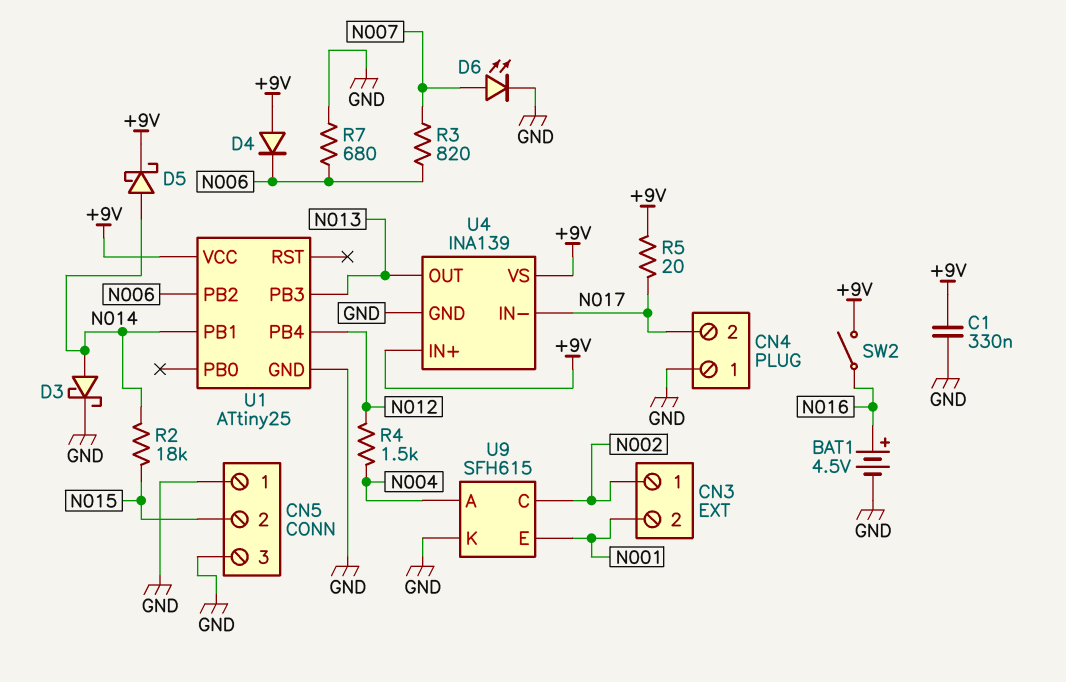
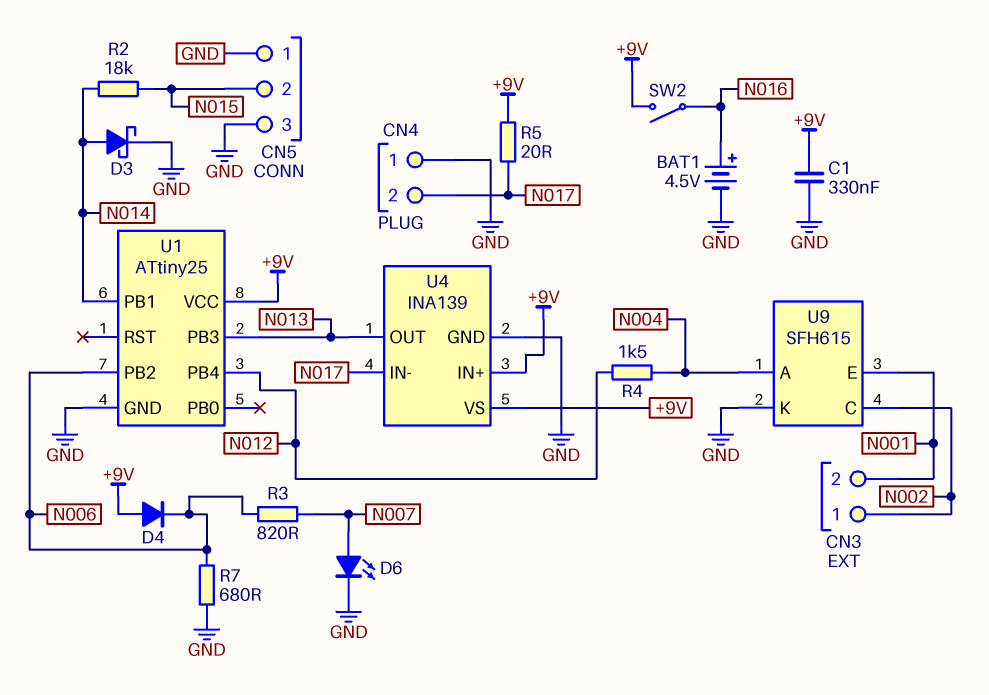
D5: schottky (A N014, K +9V) -> none

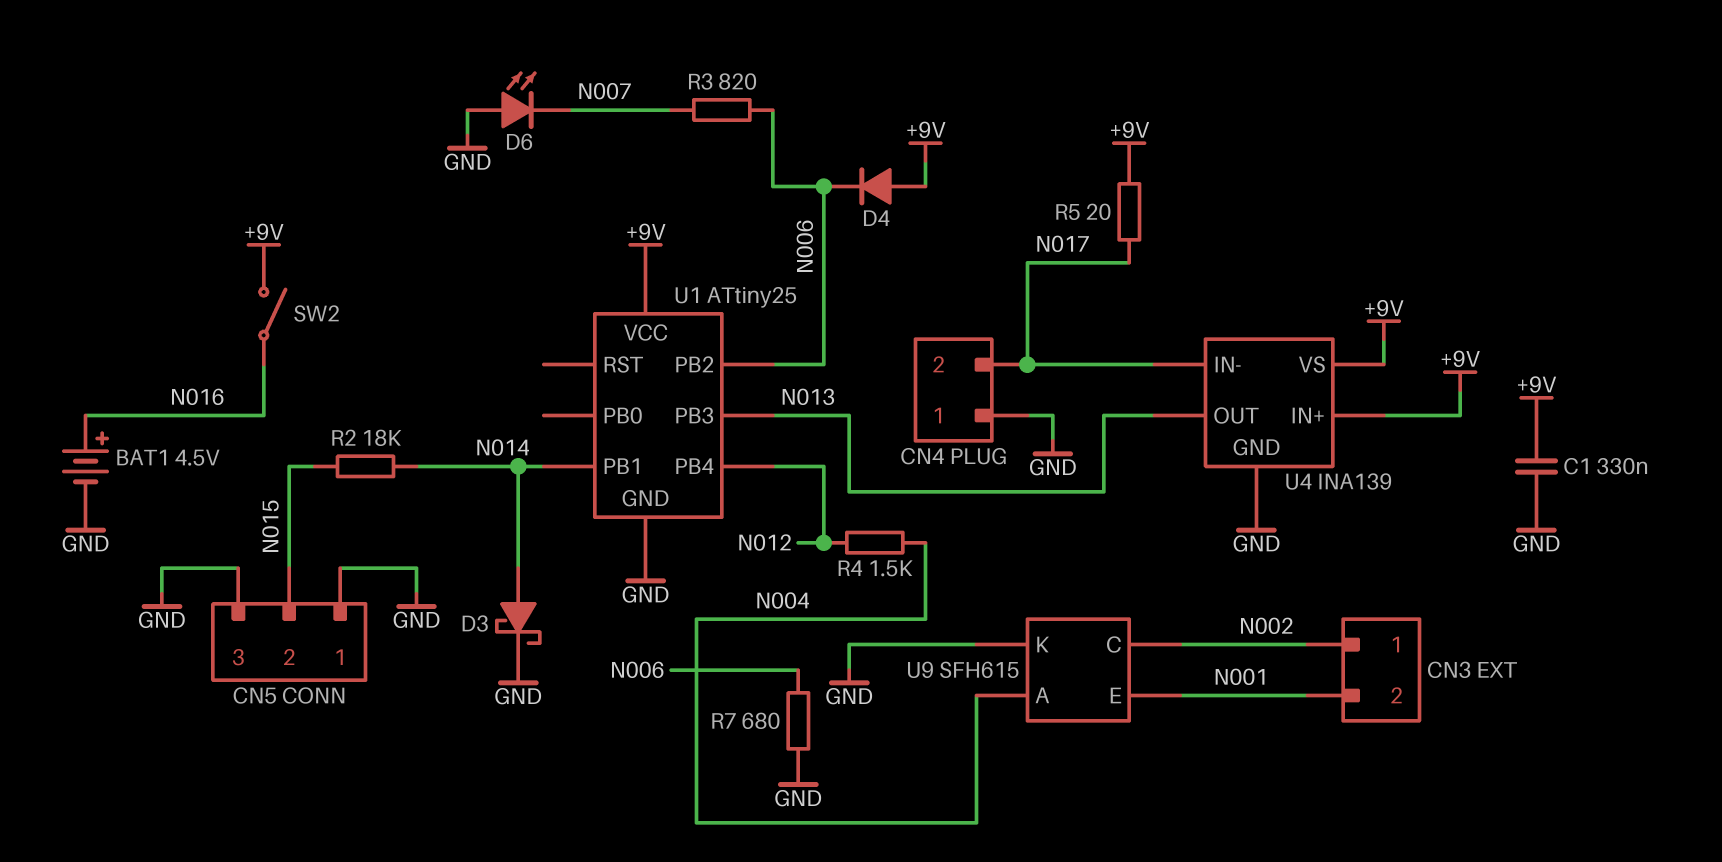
D6: LED (A N007, K GND) -> LED (A GND, K N007)

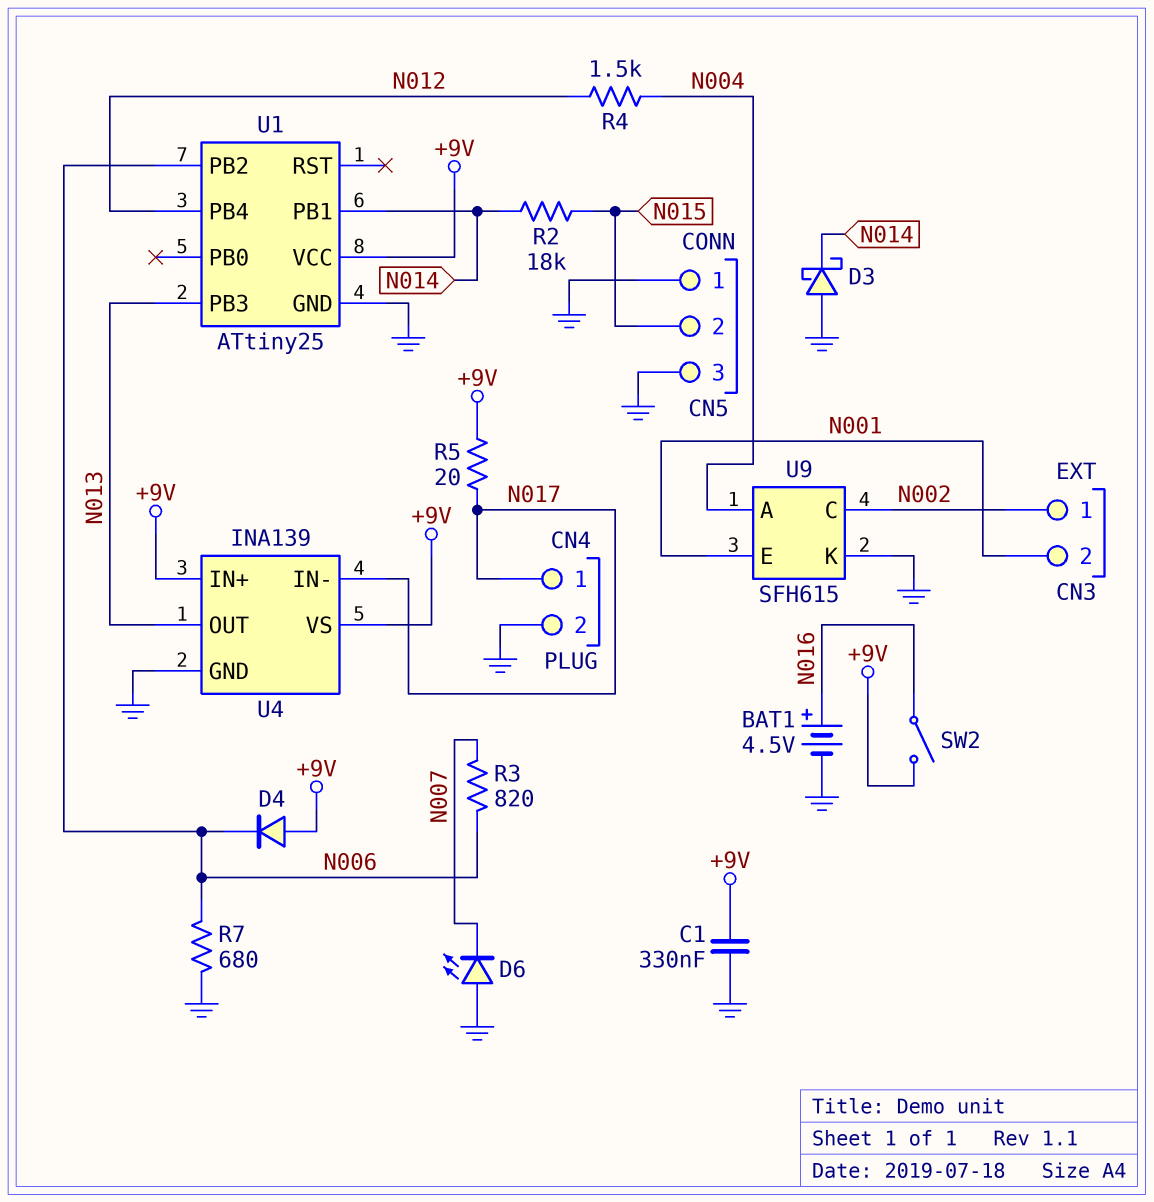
CN4 pin 1: GND -> N017
CN4 pin 2: N017 -> GND
D3: schottky (A N014, K GND) -> schottky (A GND, K N014)

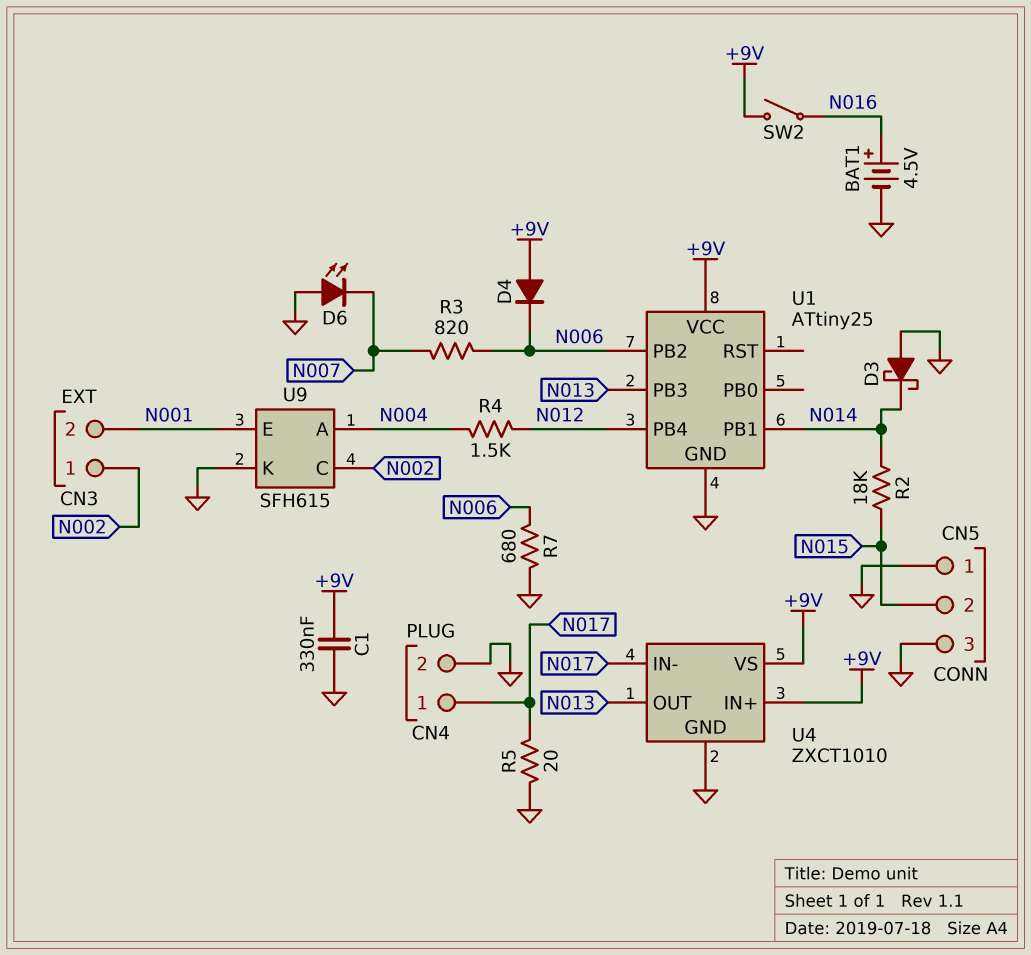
R5: 20 (+9V, N017) -> 20 (GND, N017)
U4: INA139 -> ZXCT1010

